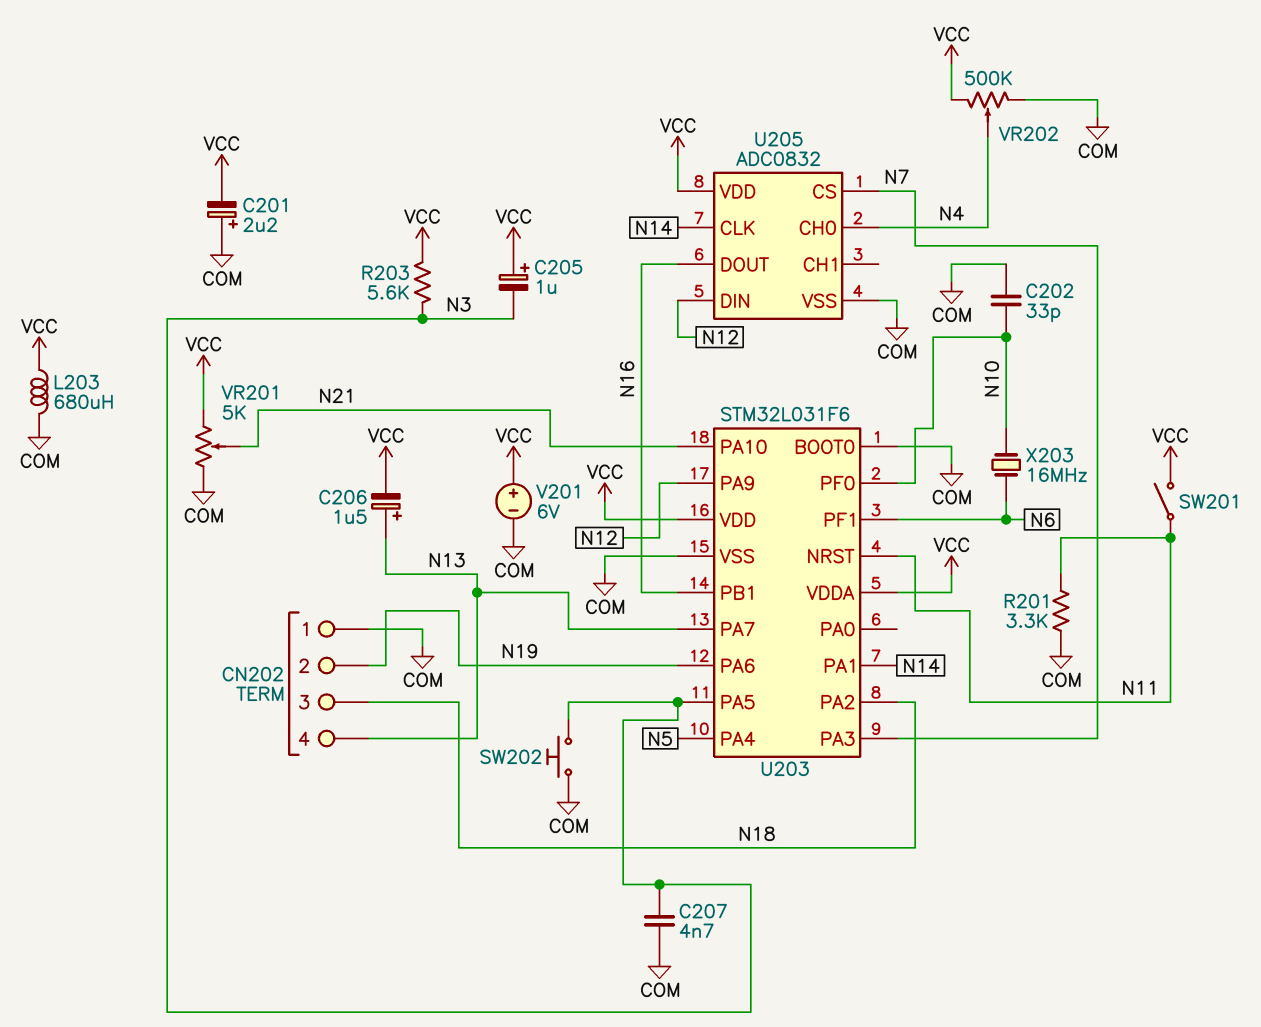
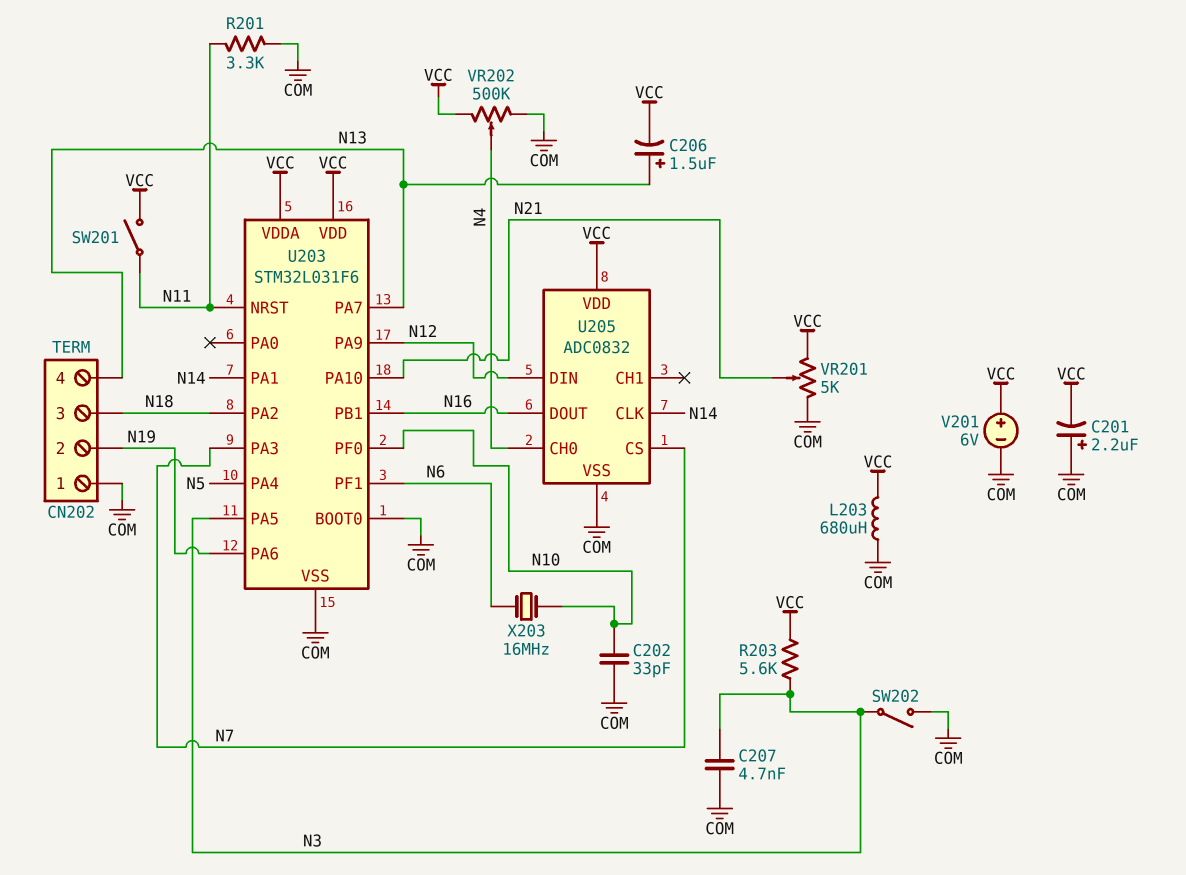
C205: 1uF (plus VCC, minus N3) -> none
SW202: button (COM, N3) -> switch (COM, N3)

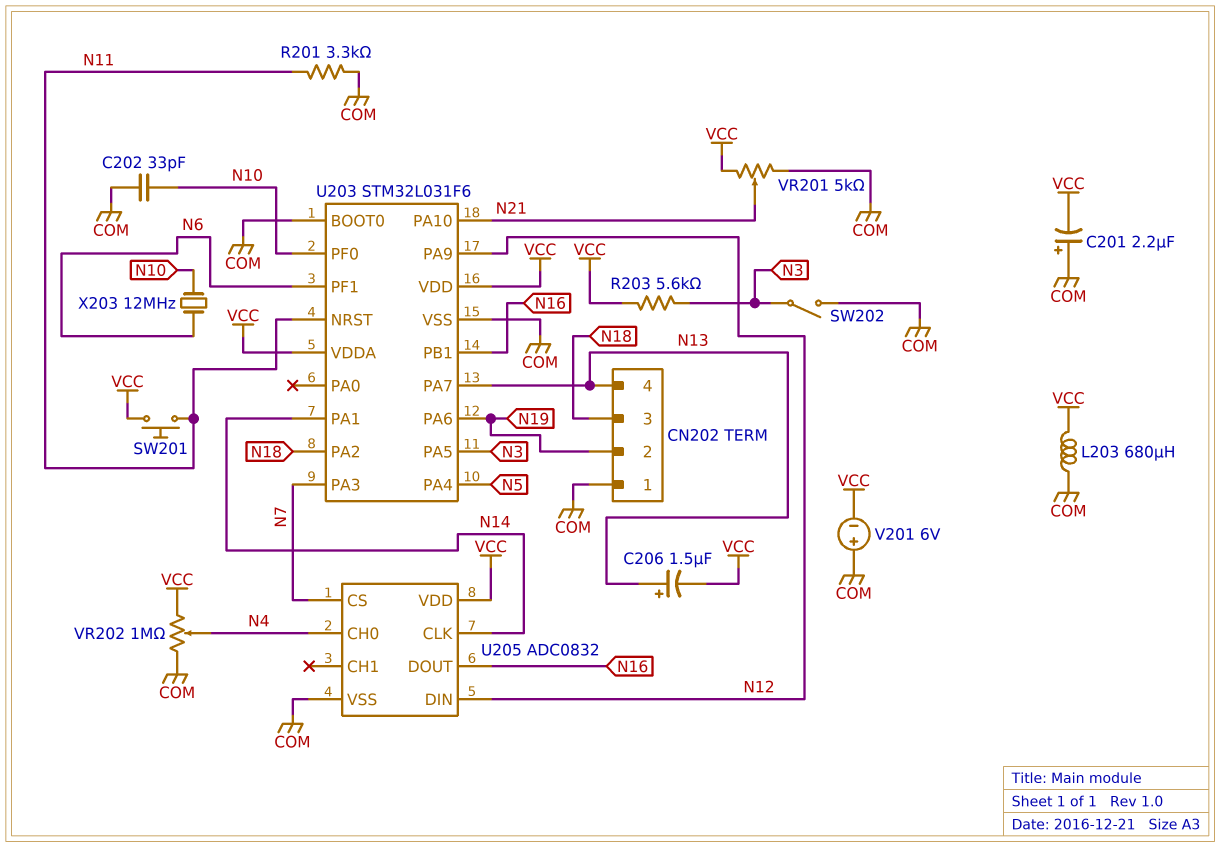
C207: 4.7nF (COM, N3) -> none
SW201: switch (N11, VCC) -> button (N11, VCC)
V201: 6V (plus VCC, minus COM) -> 6V (plus COM, minus VCC)
VR202: 500k (COM, VCC, wiper N4) -> 1M (COM, VCC, wiper N4)
X203: 16MHz (N6, N10) -> 12MHz (N6, N10)

